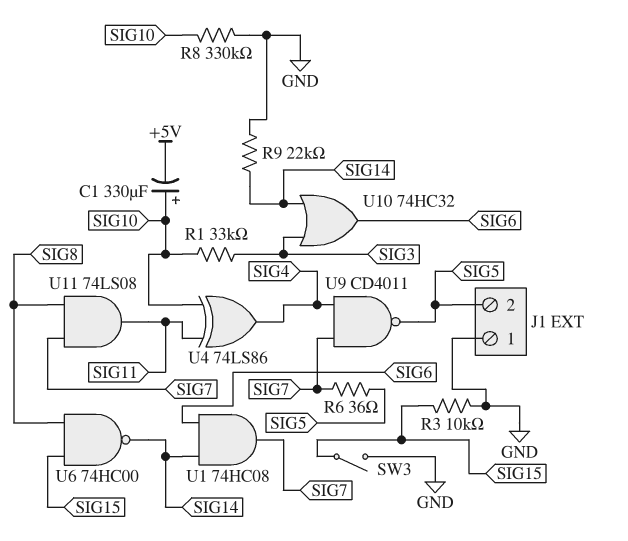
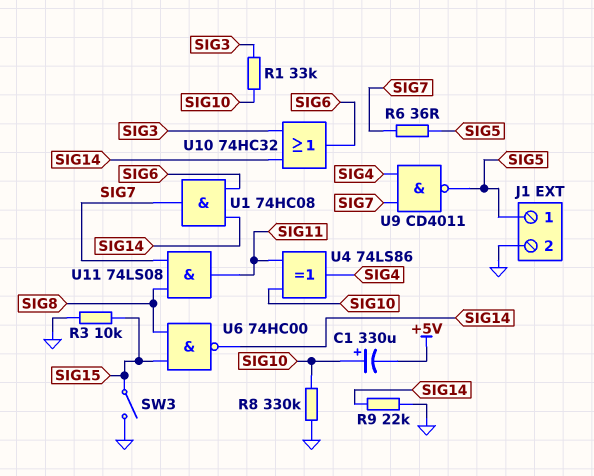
J1 pin 1: GND -> SIG5
J1 pin 2: SIG5 -> GND

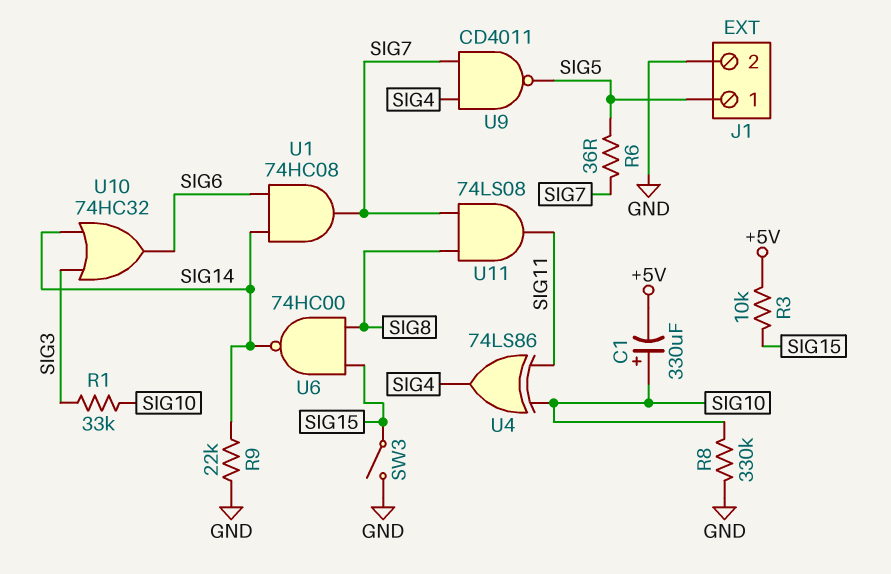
R3: 10k (GND, SIG15) -> 10k (+5V, SIG15)

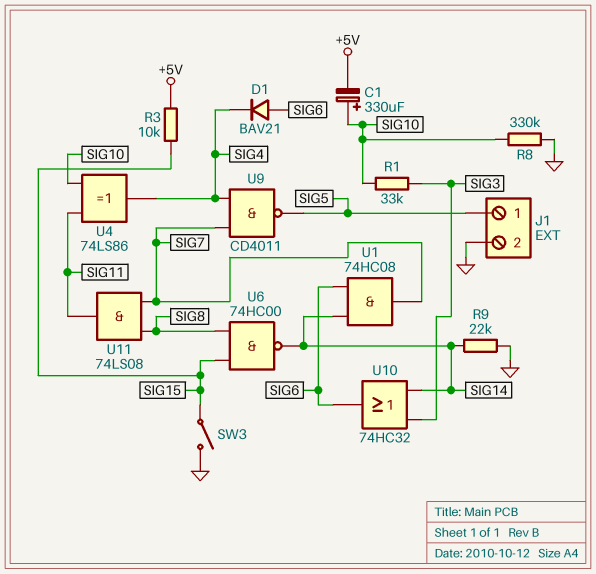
D1: none -> diode BAV21 (A SIG6, K SIG4)
R6: 36 (SIG5, SIG7) -> none

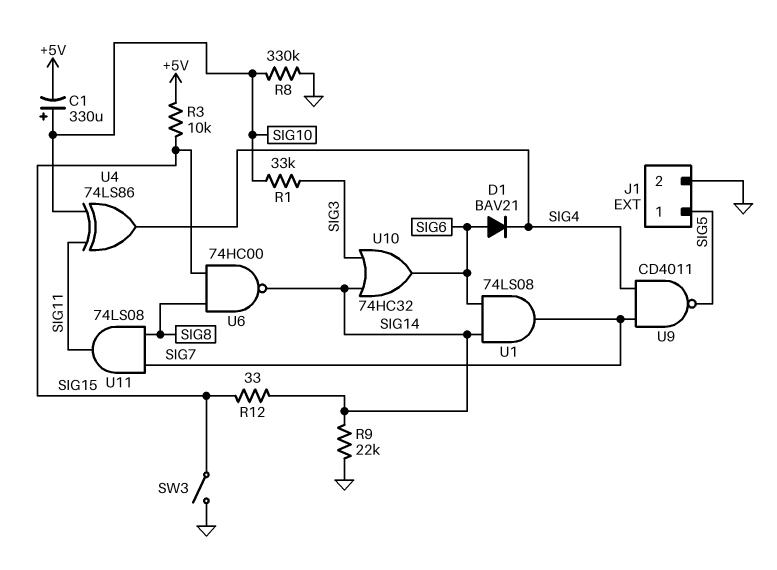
R12: none -> 33 (SIG14, SIG15)
U1: AND 74HC08 (in SIG6, in SIG14, out SIG7) -> AND 74LS08 (in SIG6, in SIG14, out SIG7)

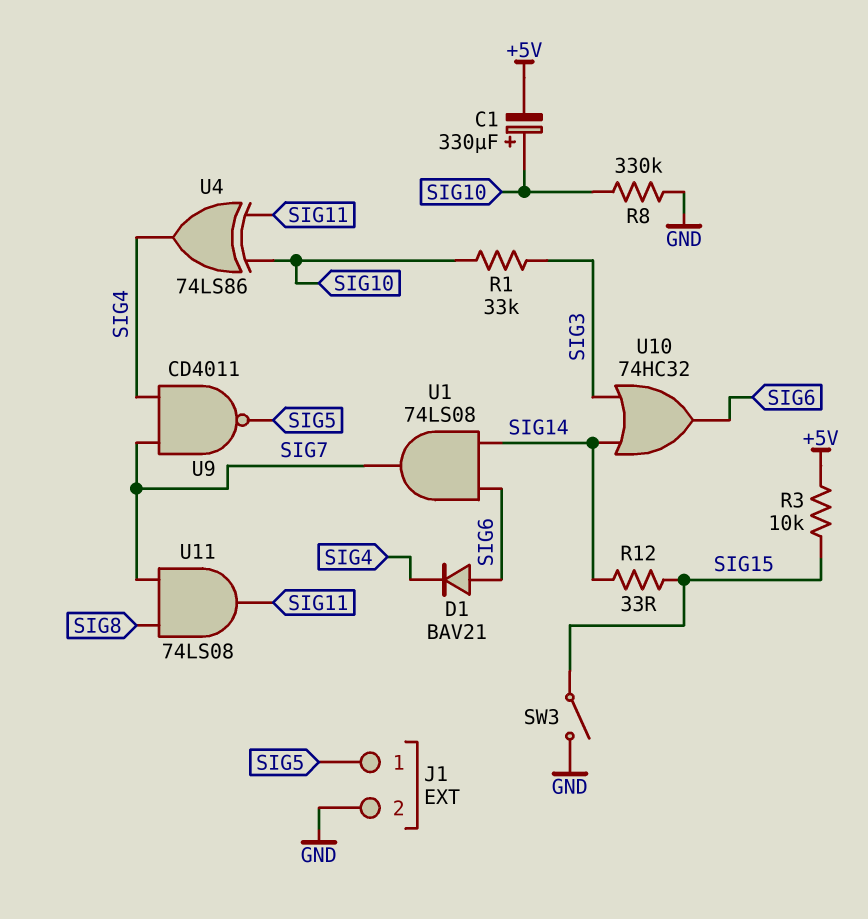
R9: 22k (GND, SIG14) -> none
U6: NAND 74HC00 (in SIG8, in SIG15, out SIG14) -> none

